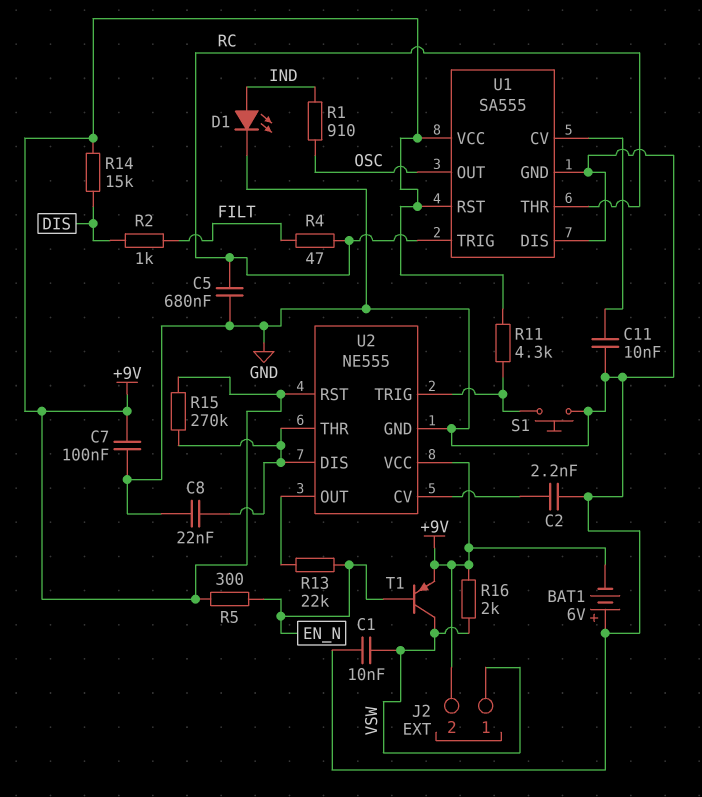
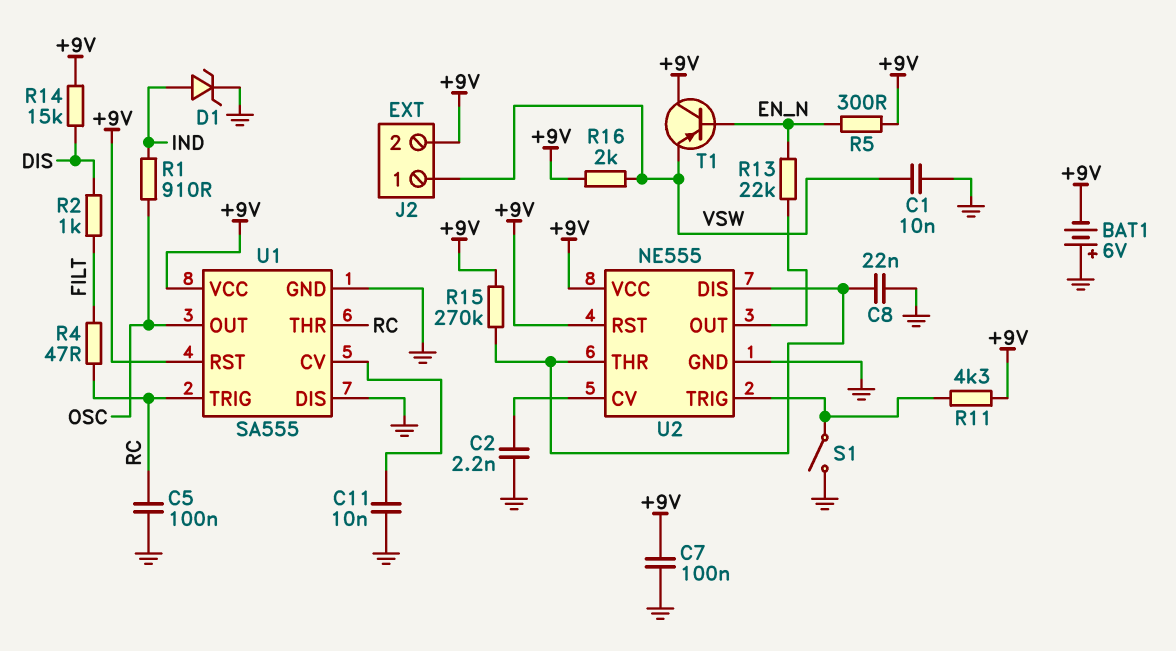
C5: 680nF (GND, RC) -> 100nF (GND, RC)
D1: LED (A IND, K GND) -> zener (A IND, K GND)
S1: button (GND, U2/TRIG) -> switch (GND, U2/TRIG)
T1: PNP (B EN_N, C VSW, E +9V) -> PNP (B EN_N, C +9V, E VSW)

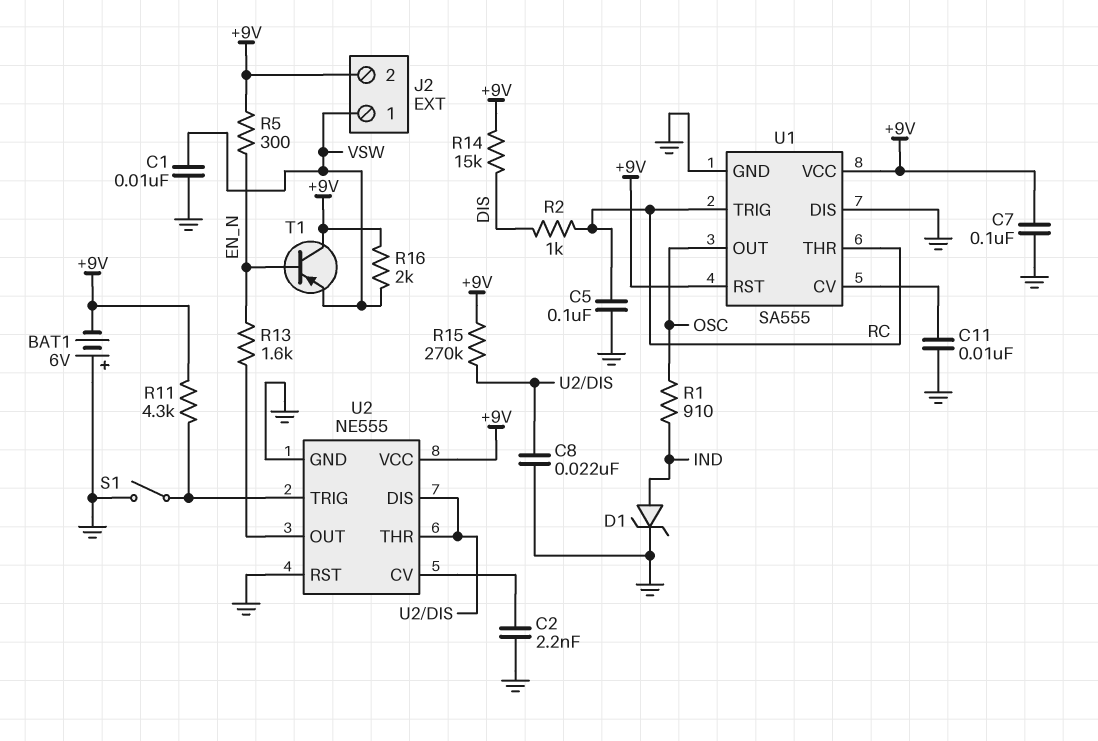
R2: 1k (DIS, FILT) -> 1k (DIS, RC)
R4: 47 (FILT, RC) -> none
R13: 22k (EN_N, U2/OUT) -> 1.6k (EN_N, U2/OUT)
U2 pin RST: +9V -> GND

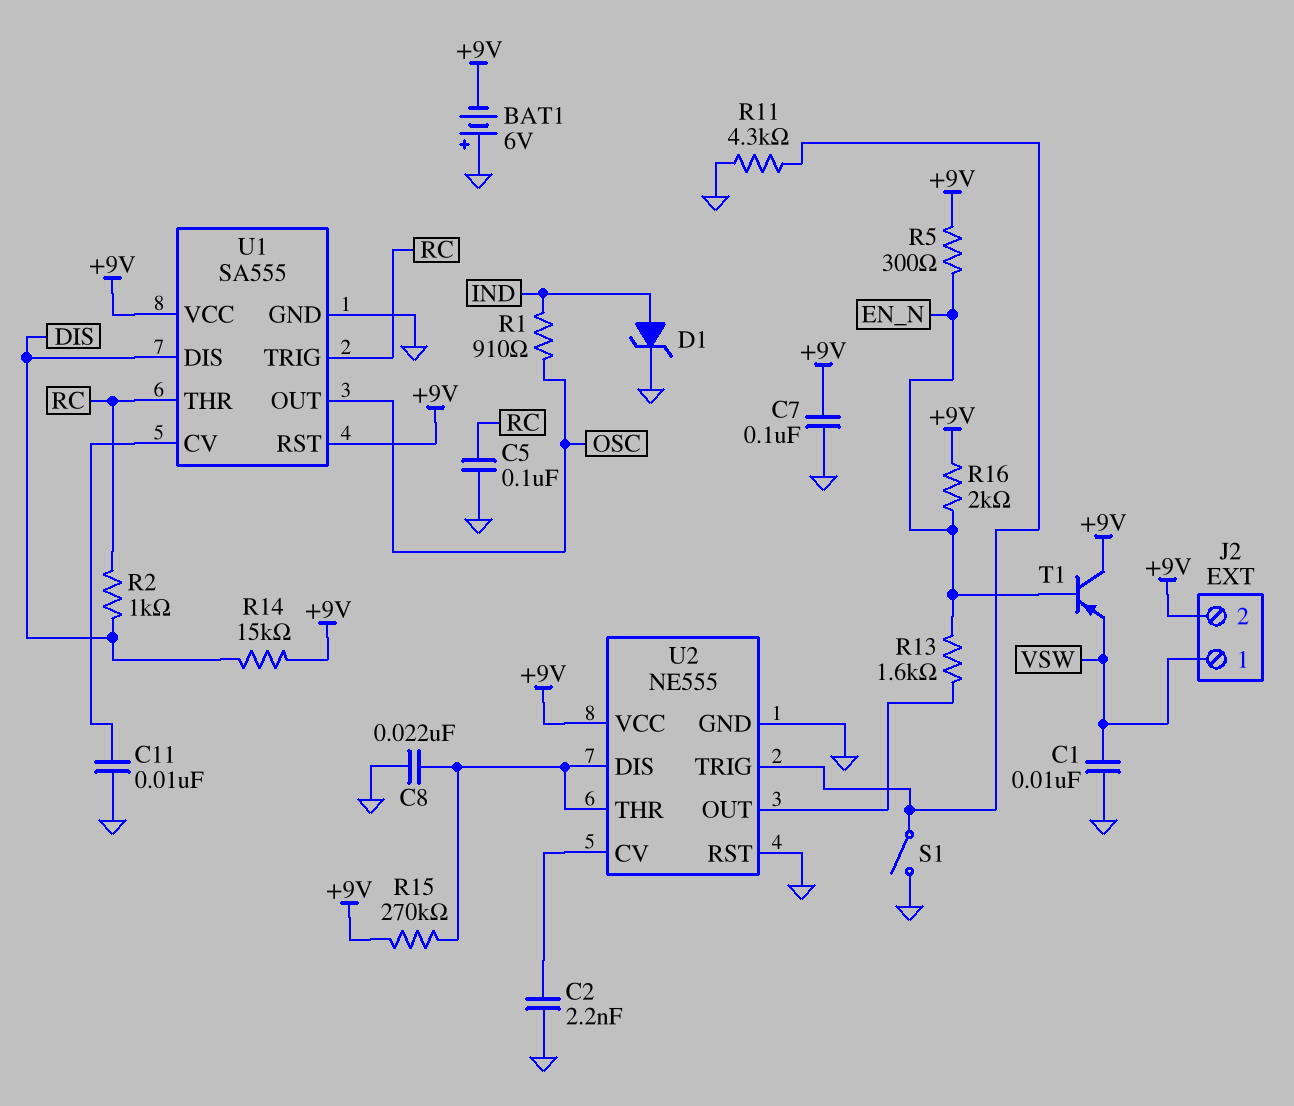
R11: 4.3k (+9V, U2/TRIG) -> 4.3k (GND, U2/TRIG)
R16: 2k (+9V, VSW) -> 2k (+9V, EN_N)
U1 pin DIS: GND -> DIS

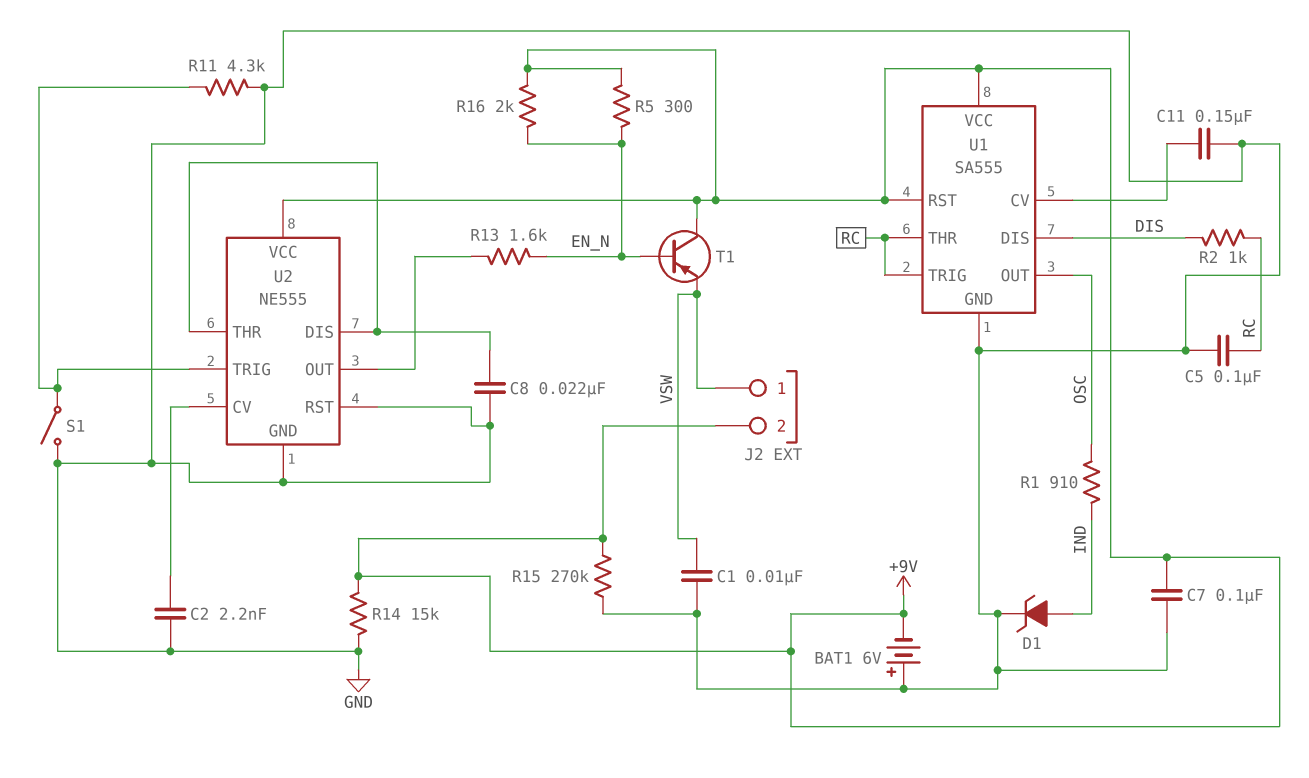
C11: 10nF (GND, U1/CV) -> 150nF (GND, U1/CV)
R14: 15k (+9V, DIS) -> 15k (+9V, GND)
R15: 270k (+9V, U2/DIS) -> 270k (+9V, GND)

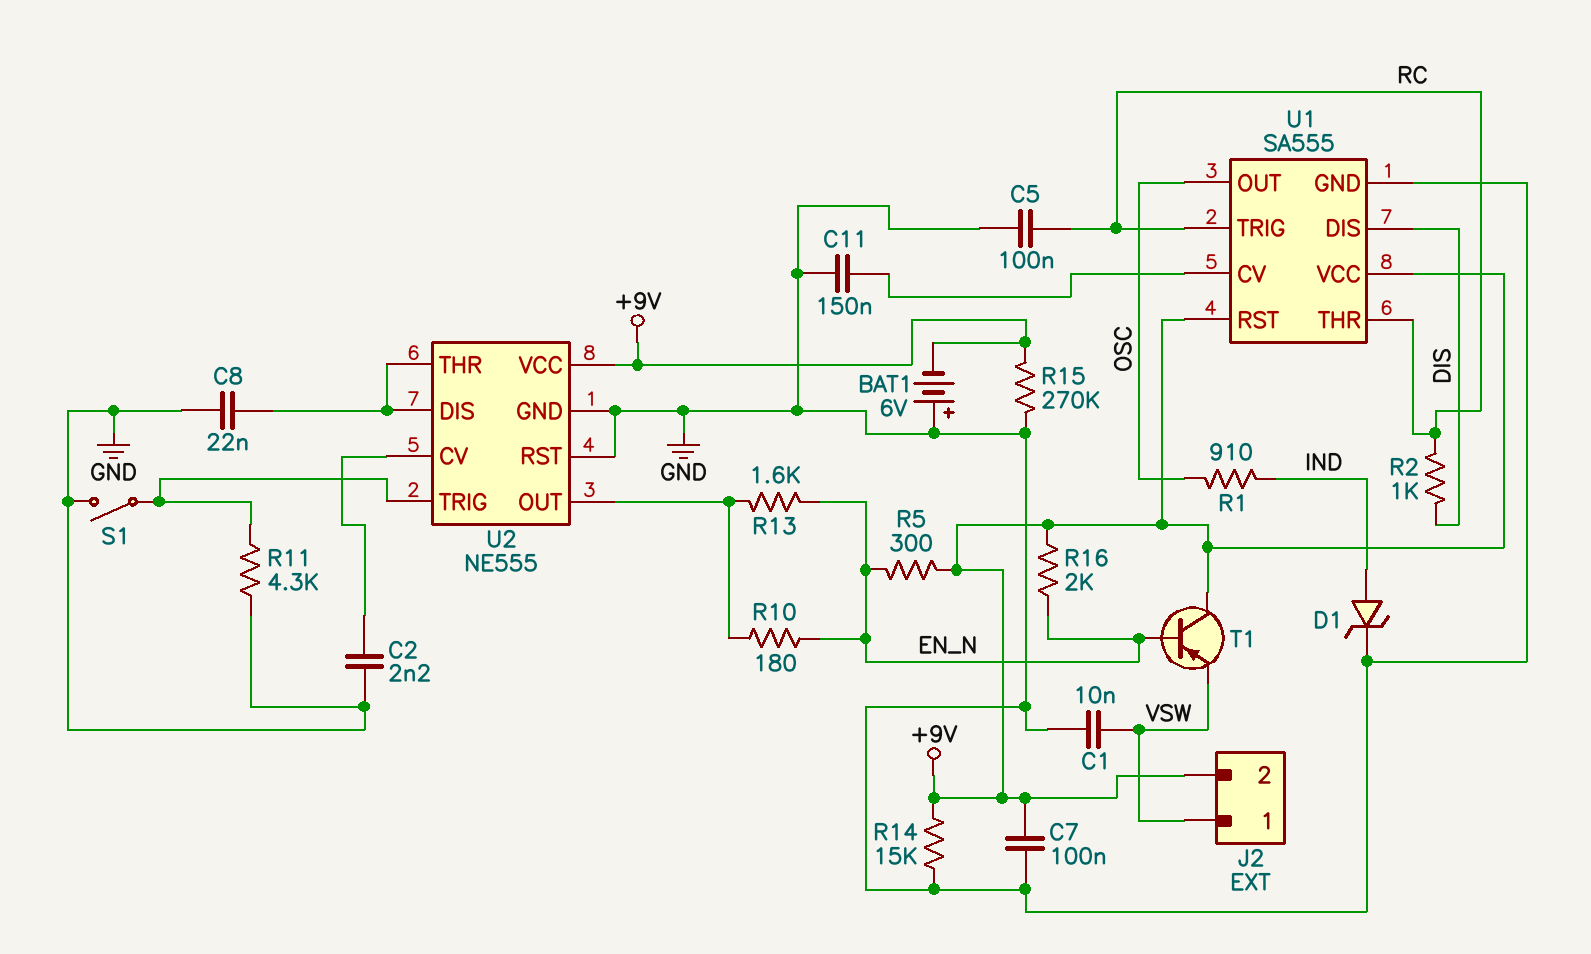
R10: none -> 180 (EN_N, U2/OUT)

